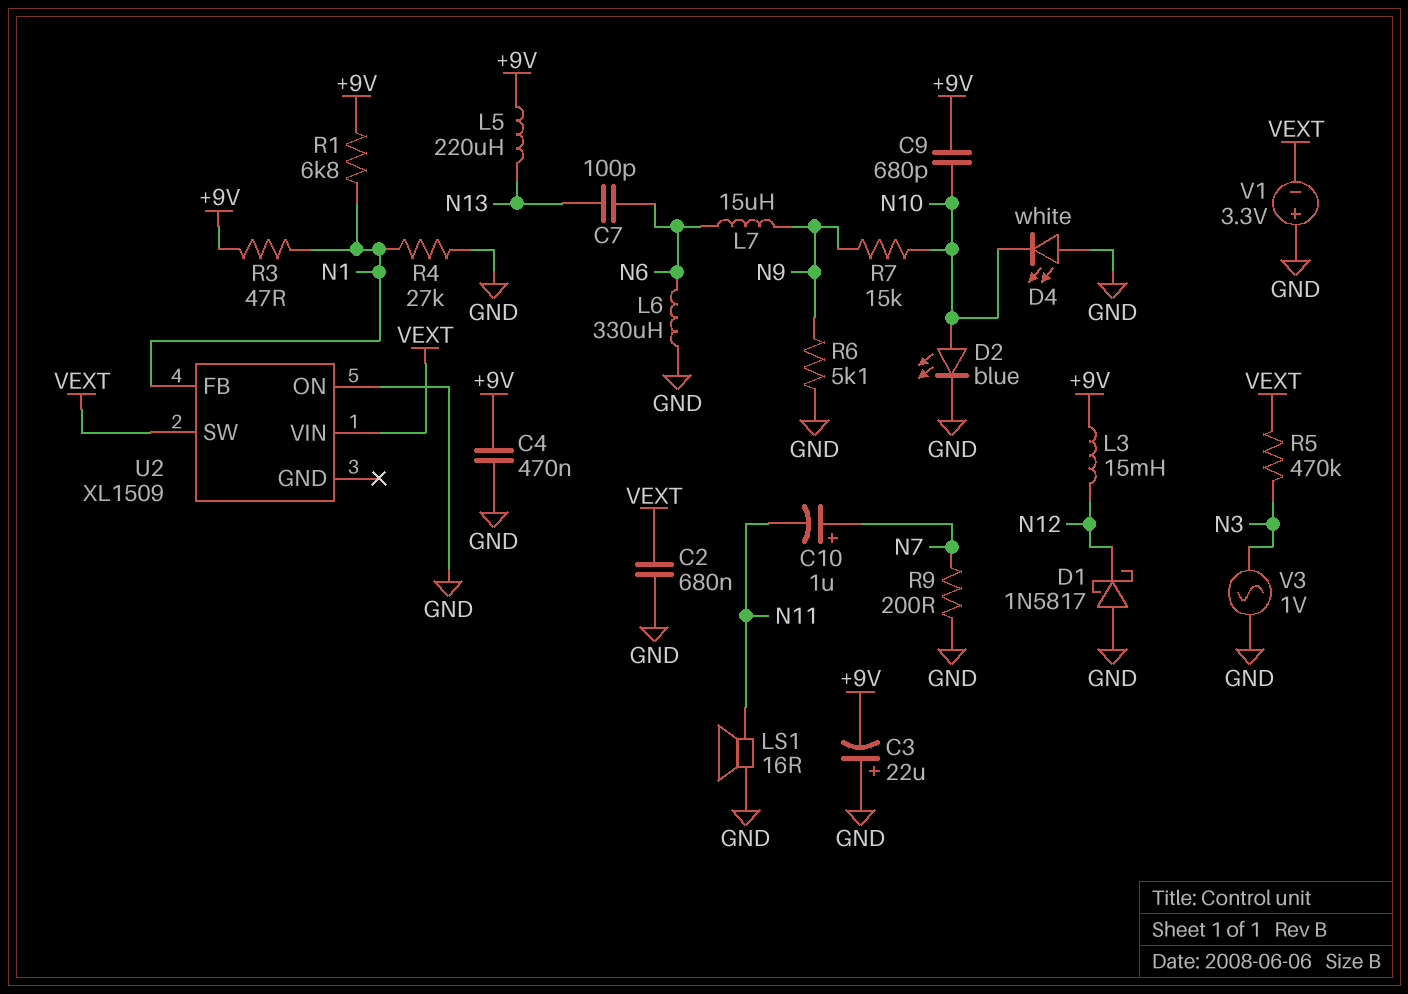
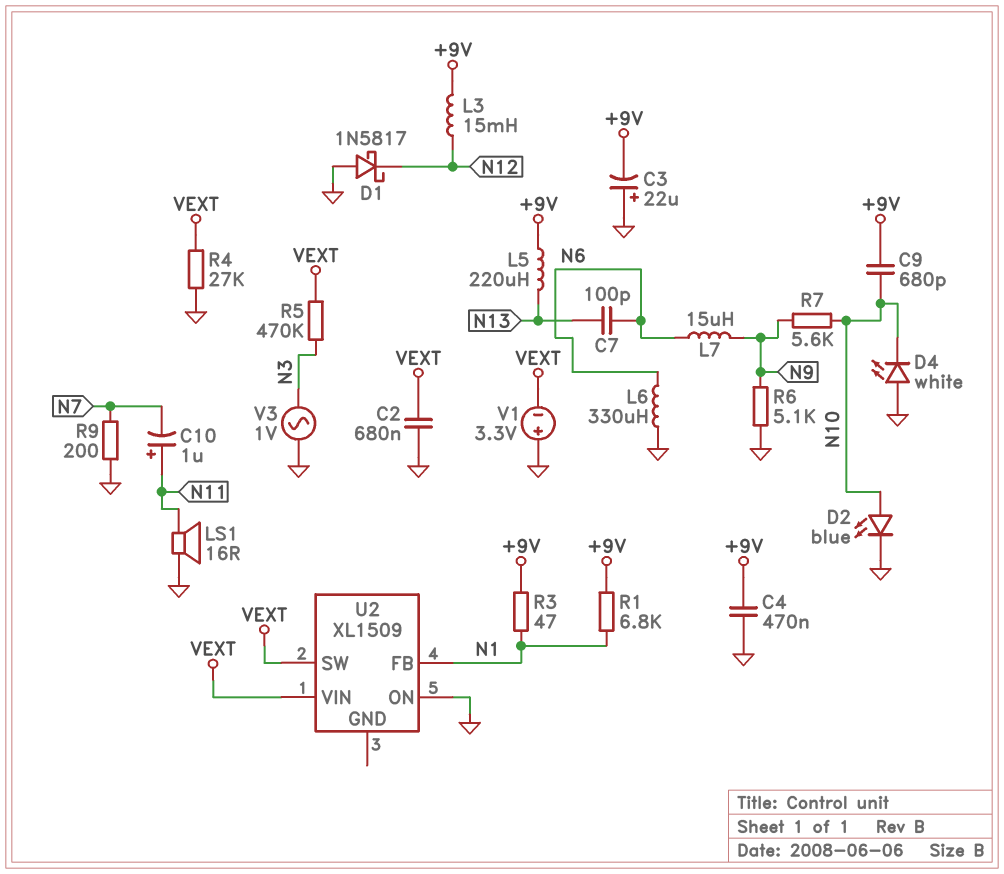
C10: 1uF (plus N7, minus N11) -> 1uF (plus N11, minus N7)
R4: 27k (GND, N1) -> 27k (GND, VEXT)
R7: 15k (N9, N10) -> 5.6k (N9, N10)

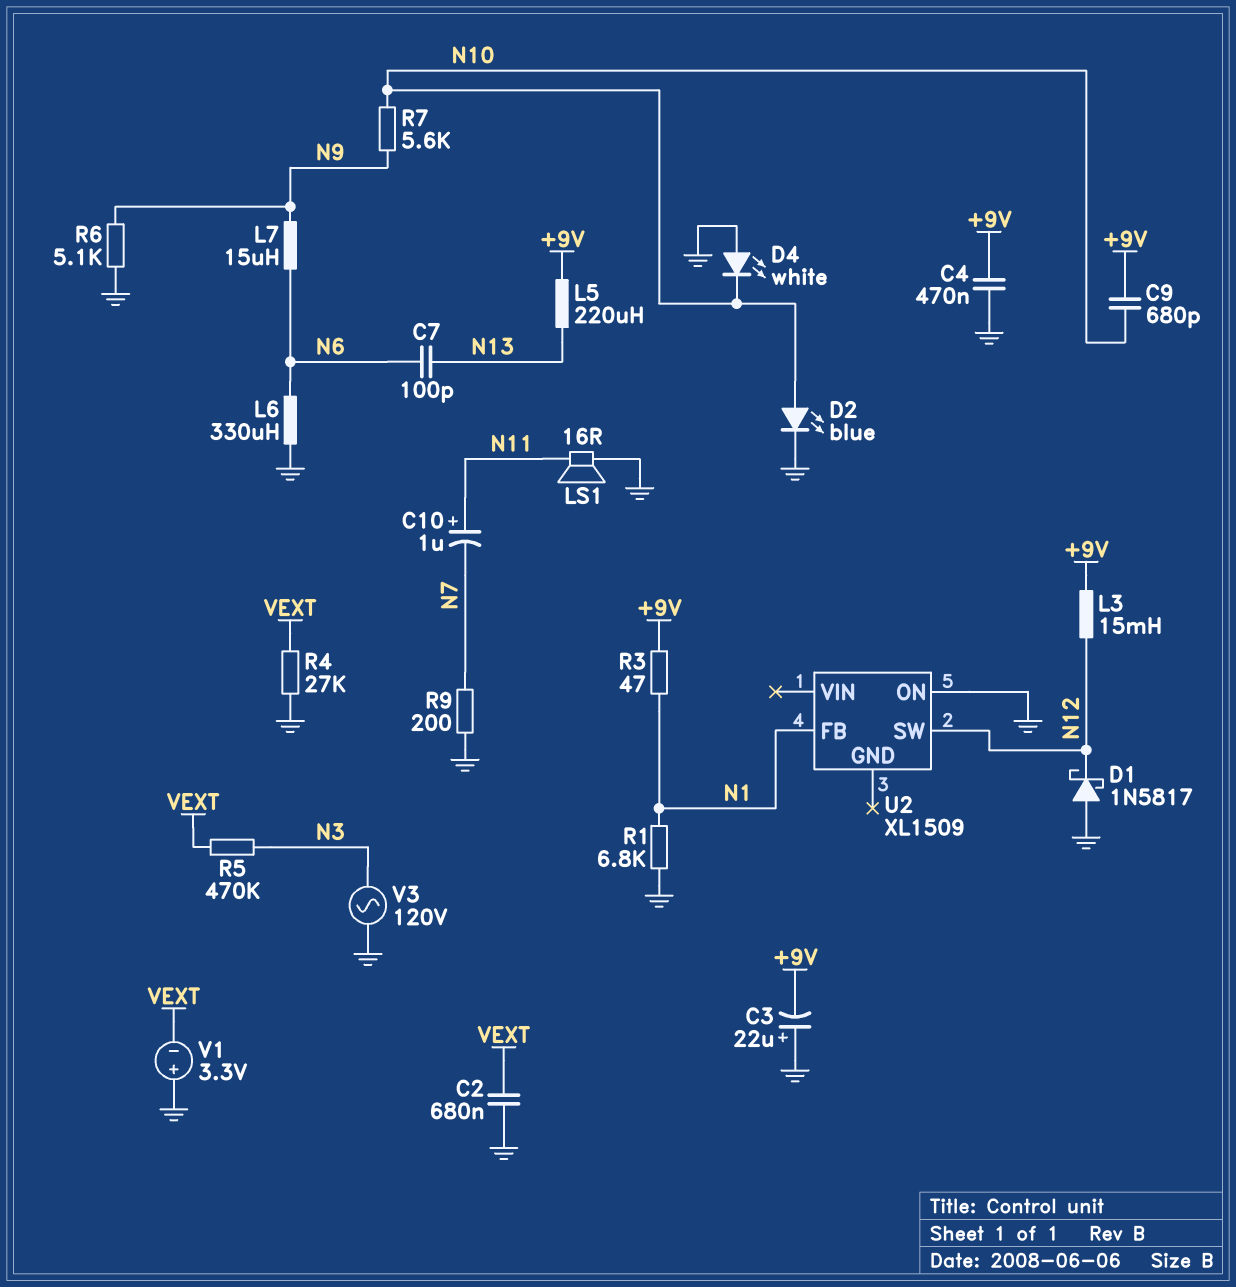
R1: 6.8k (+9V, N1) -> 6.8k (GND, N1)
U2 pin SW: VEXT -> N12
U2 pin VIN: VEXT -> none
V3: AC 1V (GND, N3) -> AC 120V (GND, N3)

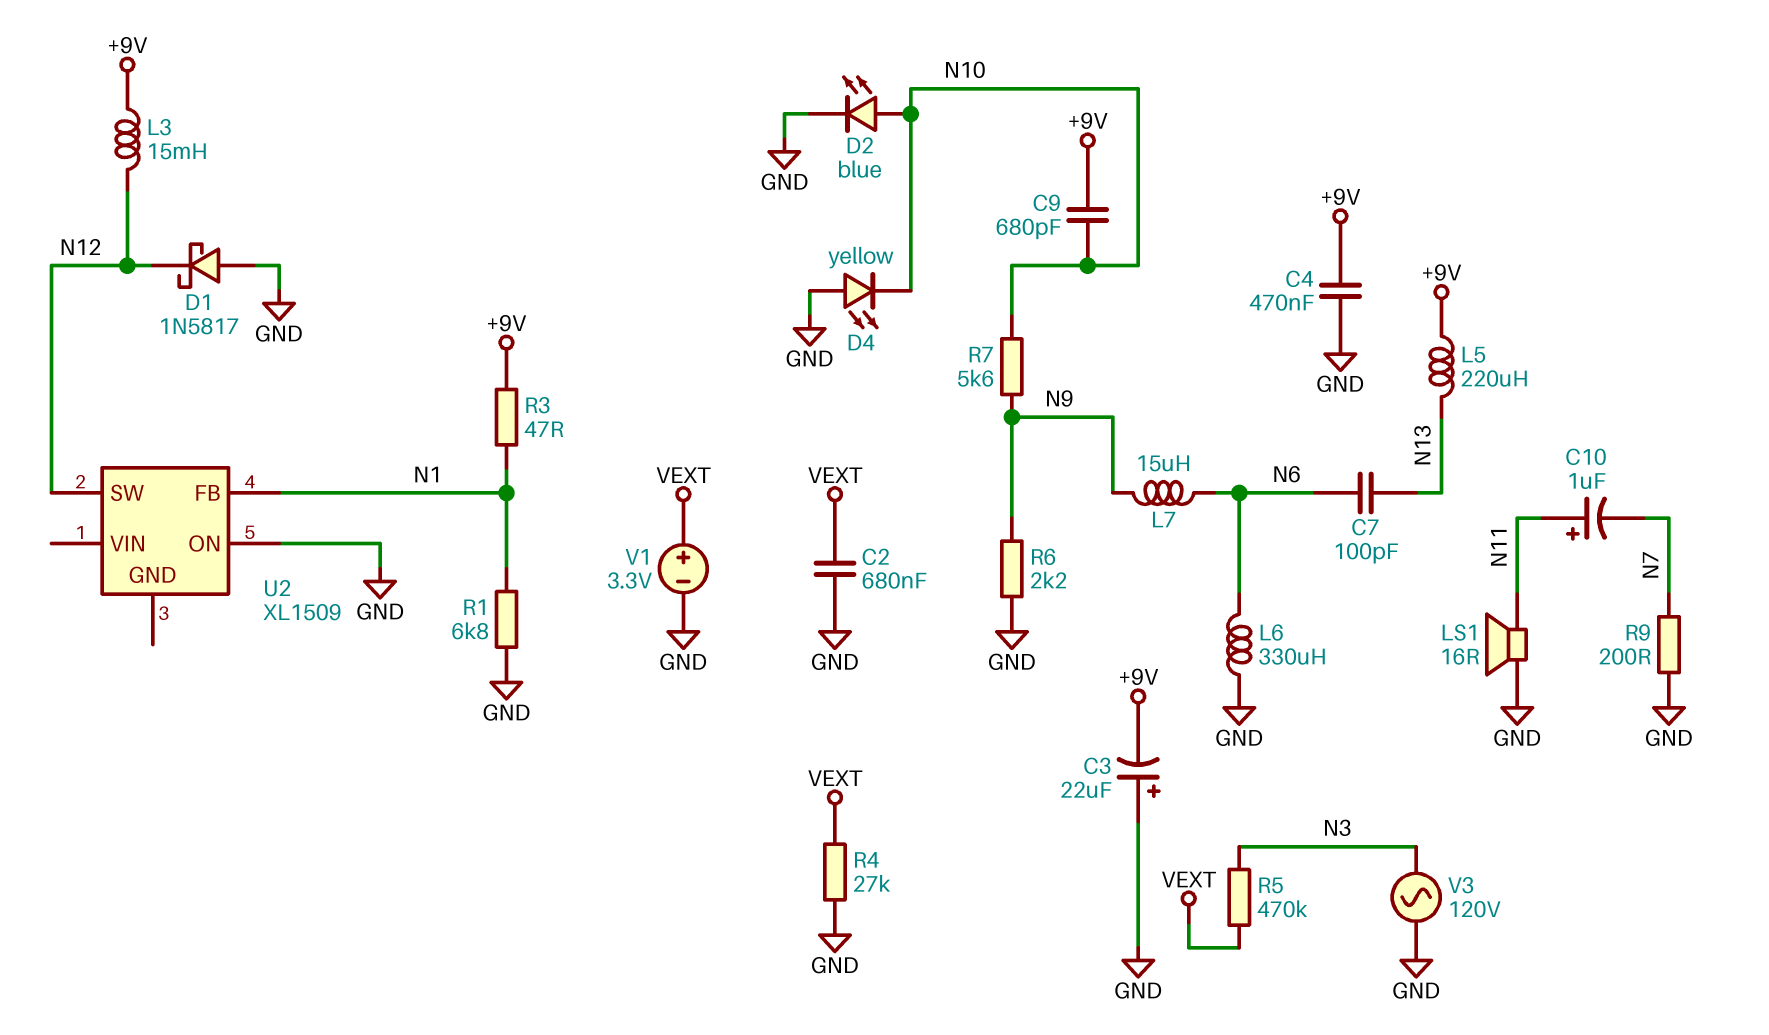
D4: LED white (A GND, K N10) -> LED yellow (A GND, K N10)
R6: 5.1k (GND, N9) -> 2.2k (GND, N9)
V1: 3.3V (plus GND, minus VEXT) -> 3.3V (plus VEXT, minus GND)

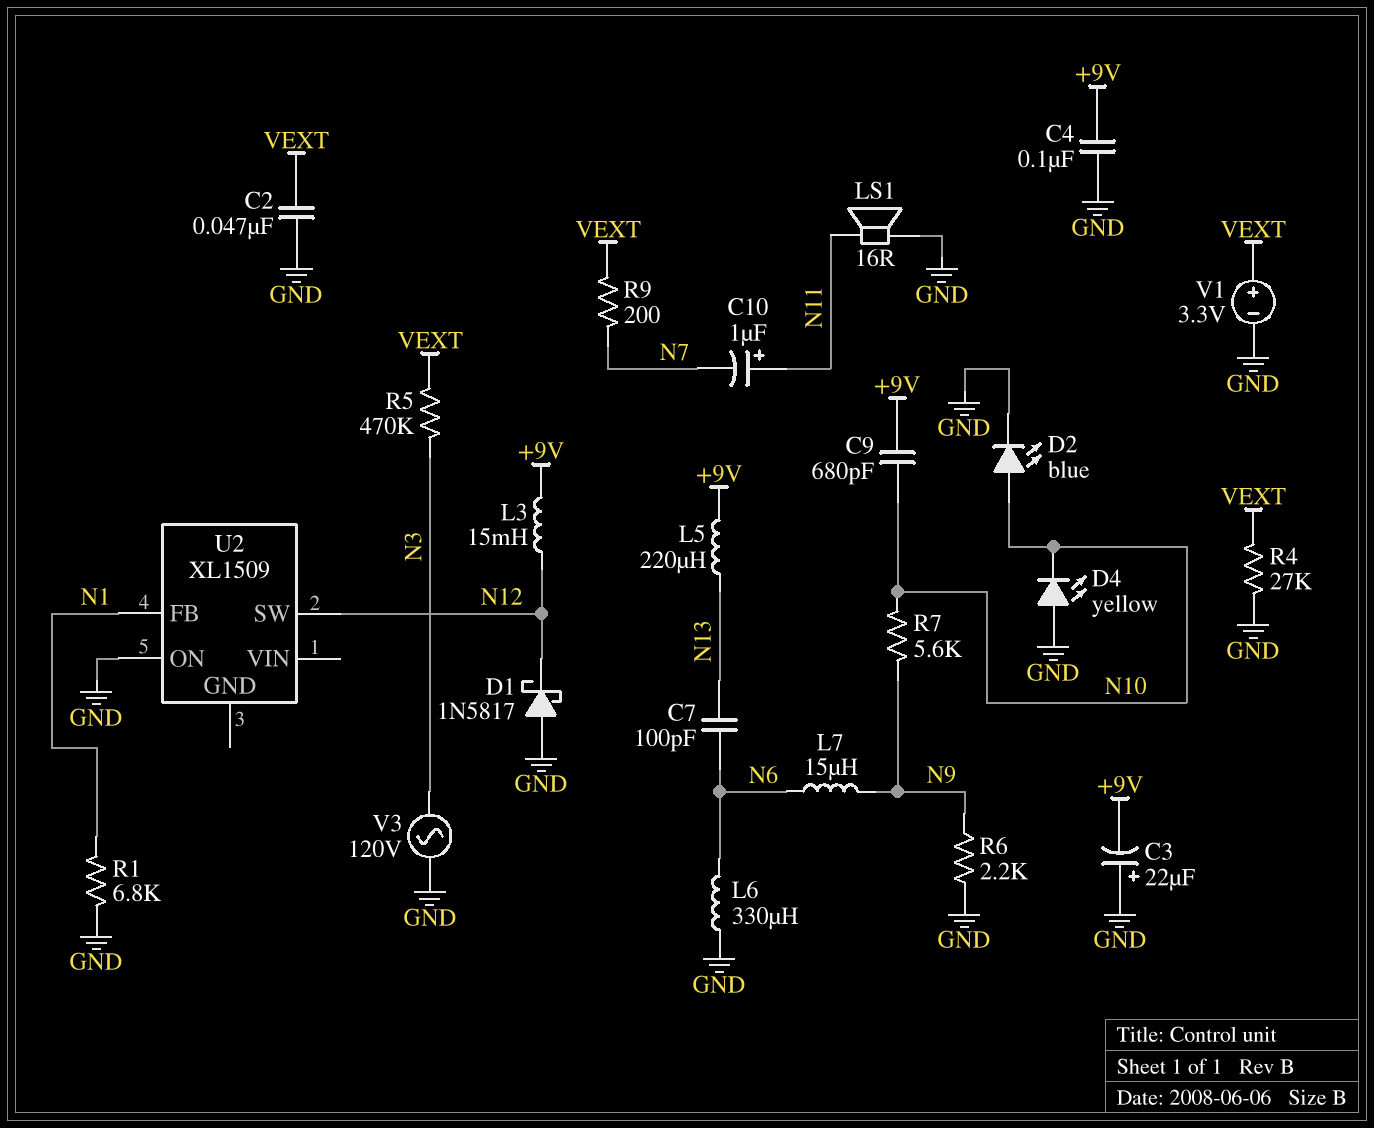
C2: 680nF (GND, VEXT) -> 47nF (GND, VEXT)
C4: 470nF (+9V, GND) -> 100nF (+9V, GND)
R3: 47 (+9V, N1) -> none
R9: 200 (GND, N7) -> 200 (N7, VEXT)

